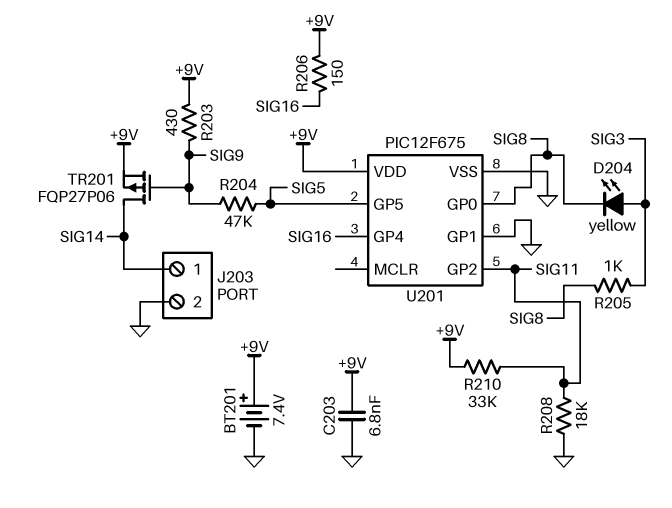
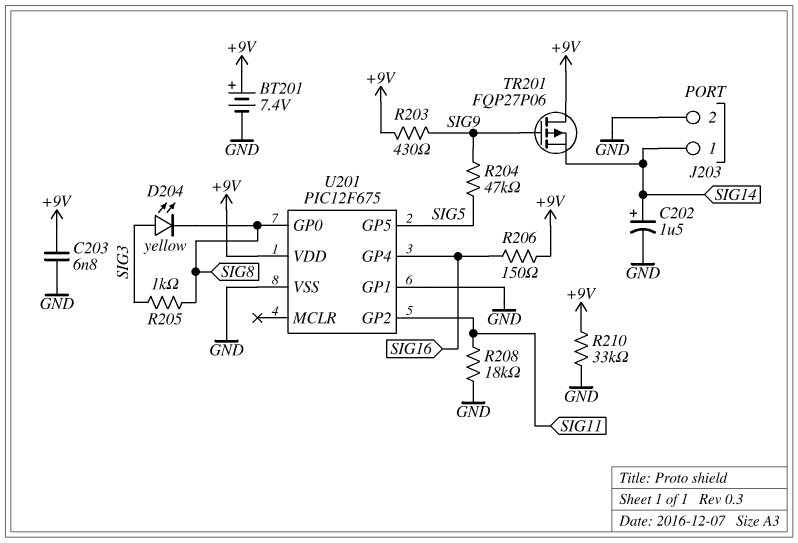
C202: none -> 1.5uF (plus SIG14, minus GND)
R210: 33k (+9V, SIG11) -> 33k (+9V, GND)
TR201: PMOS FQP27P06 (G SIG9, D SIG14, S +9V) -> PMOS FQP27P06 (G SIG9, D +9V, S SIG14)

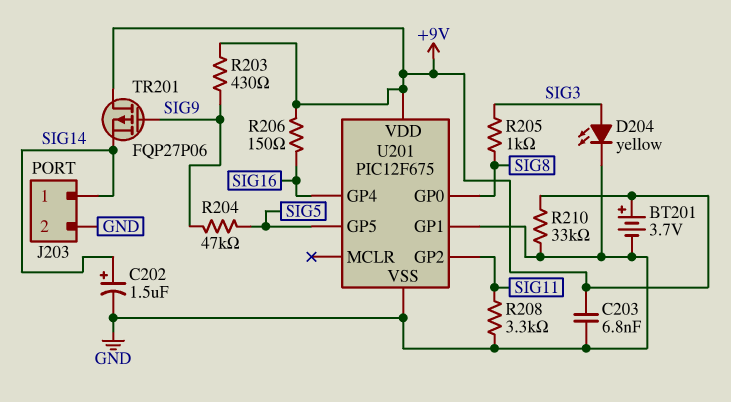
BT201: 7.4V (plus +9V, minus GND) -> 3.7V (plus +9V, minus GND)
D204: LED yellow (A SIG3, K SIG8) -> LED yellow (A SIG3, K GND)
R208: 18k (GND, SIG11) -> 3.3k (GND, SIG11)

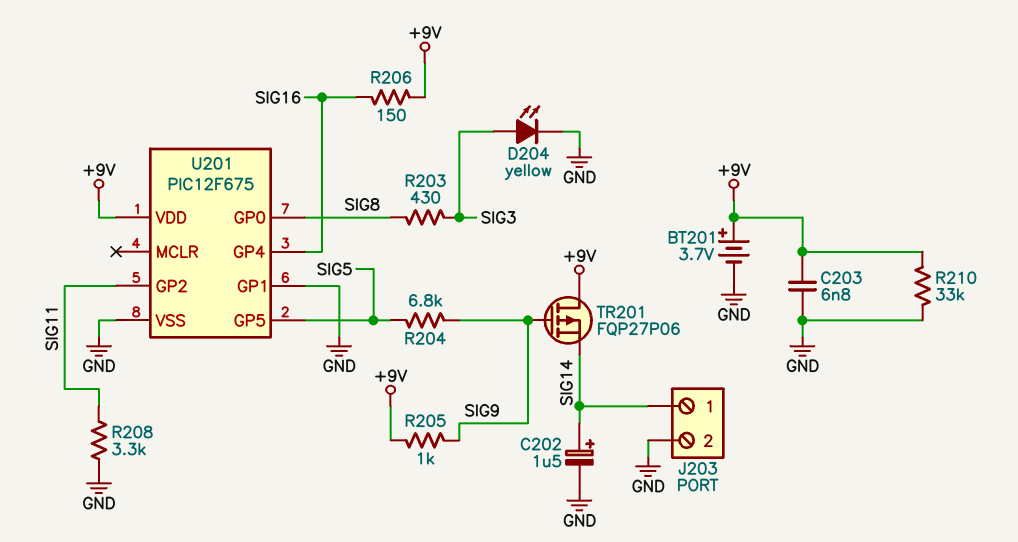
R203: 430 (+9V, SIG9) -> 430 (SIG3, SIG8)
R204: 47k (SIG5, SIG9) -> 6.8k (SIG5, SIG9)
R205: 1k (SIG3, SIG8) -> 1k (+9V, SIG9)

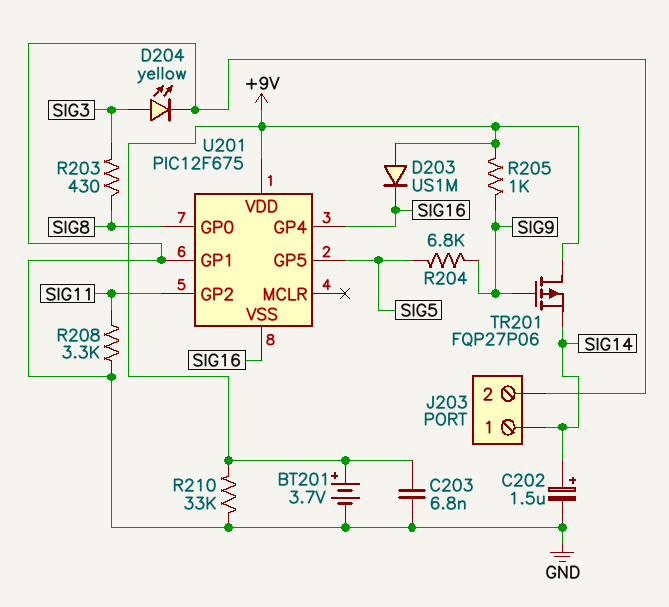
D203: none -> diode US1M (A +9V, K SIG16)
R206: 150 (+9V, SIG16) -> none
U201 pin VSS: GND -> SIG16

